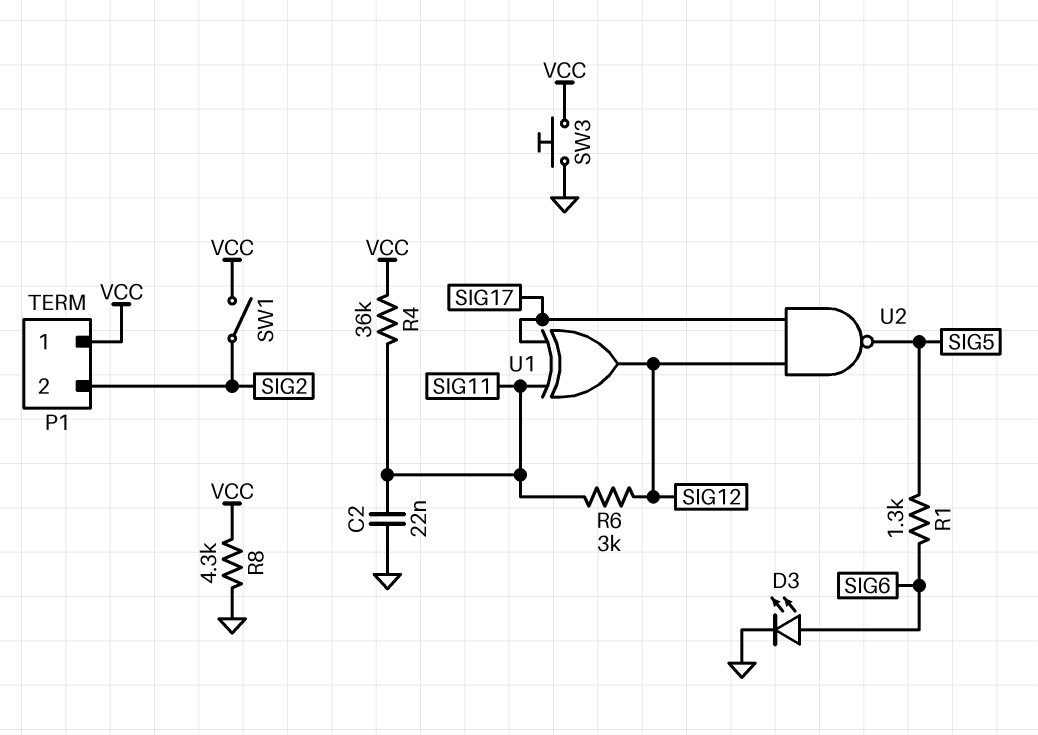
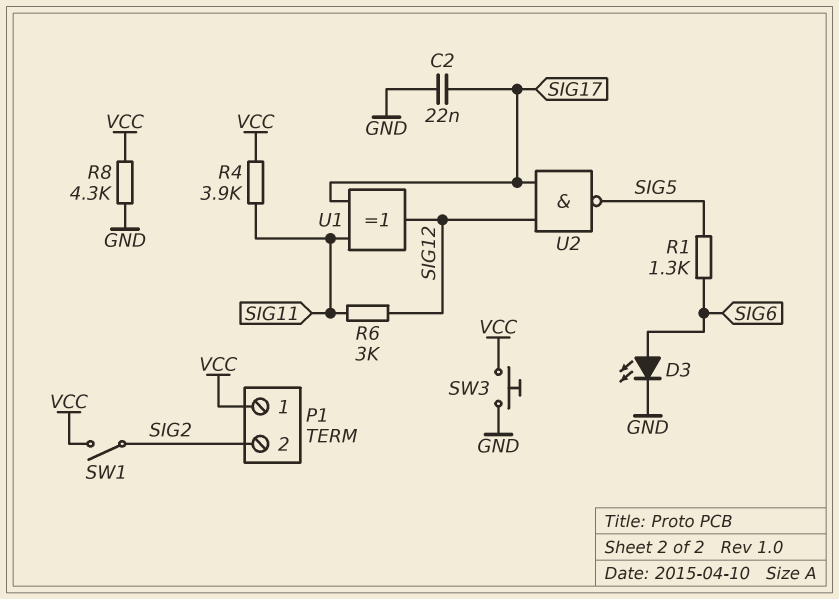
C2: 22nF (GND, SIG11) -> 22nF (GND, SIG17)
R4: 36k (SIG11, VCC) -> 3.9k (SIG11, VCC)

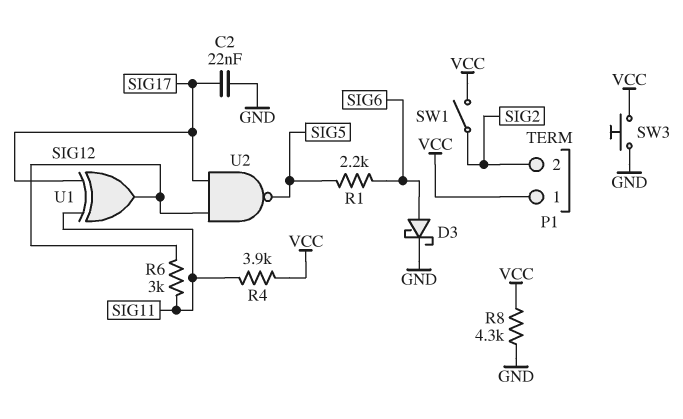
D3: LED (A SIG6, K GND) -> schottky (A SIG6, K GND)
R1: 1.3k (SIG5, SIG6) -> 2.2k (SIG5, SIG6)

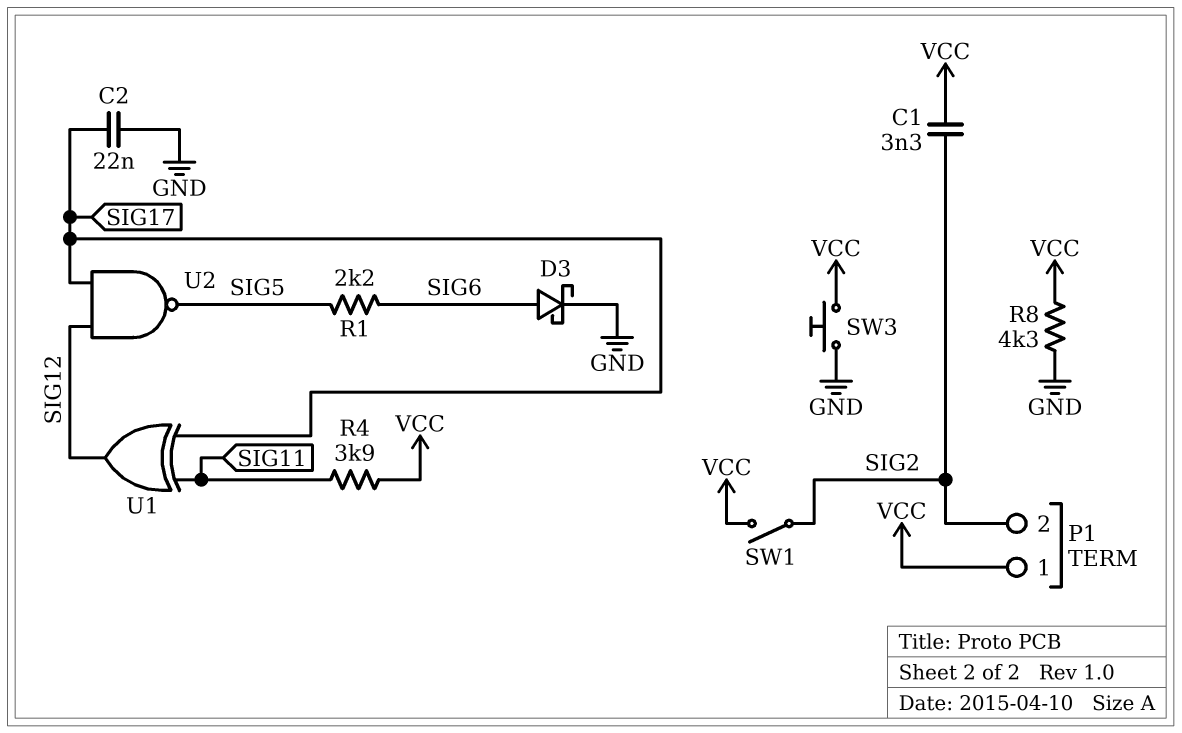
C1: none -> 3.3nF (SIG2, VCC)
R6: 3k (SIG11, SIG12) -> none

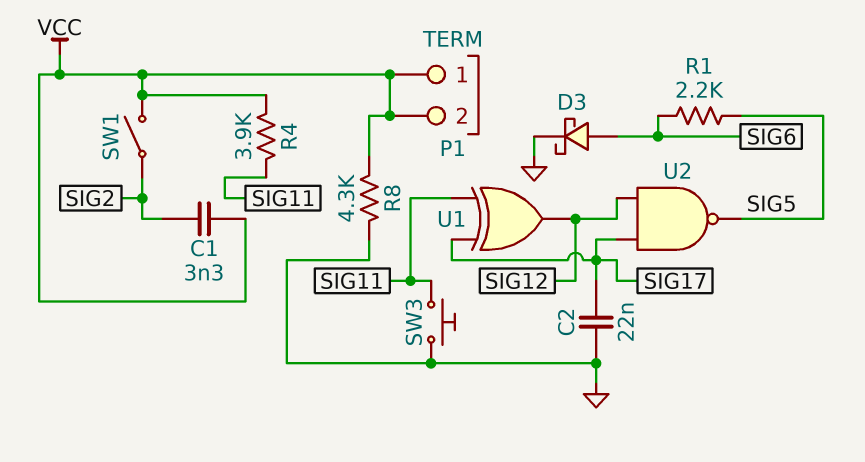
P1 pin 2: SIG2 -> VCC
SW3: button (GND, VCC) -> button (GND, SIG11)

